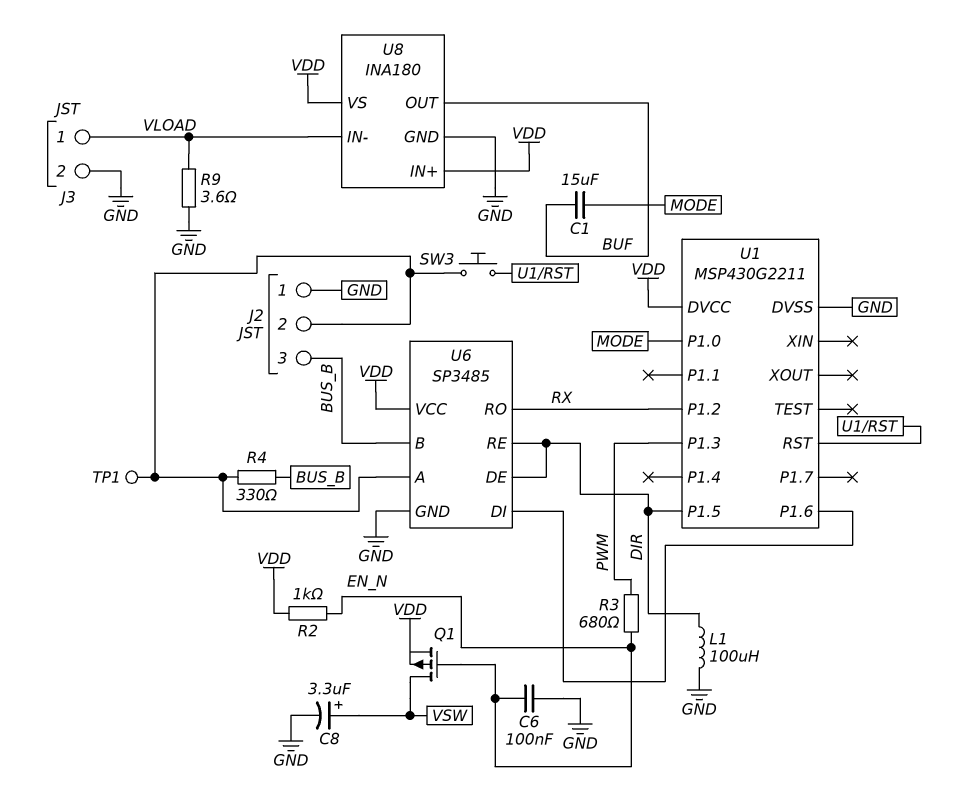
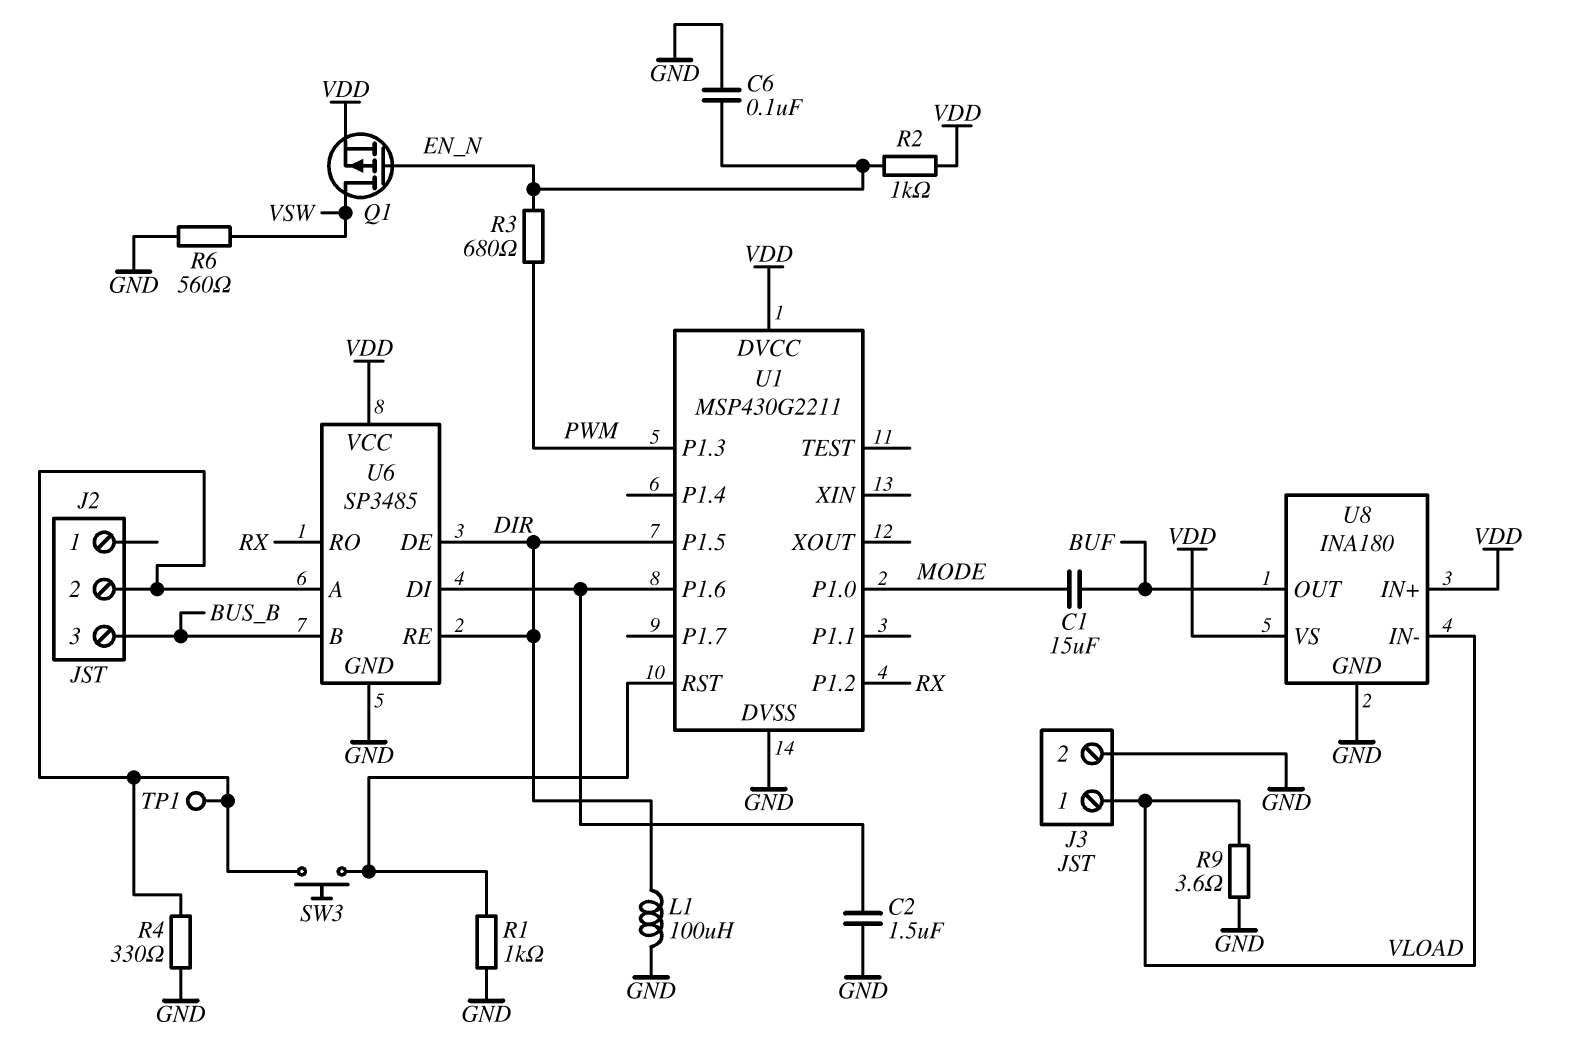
C2: none -> 1.5uF (GND, U1/P1.6)
C8: 3.3uF (plus VSW, minus GND) -> none
J2 pin 1: GND -> none
R1: none -> 1k (GND, U1/RST)
R4: 330 (BUS_B, J2/2) -> 330 (GND, J2/2)
R6: none -> 560 (GND, VSW)

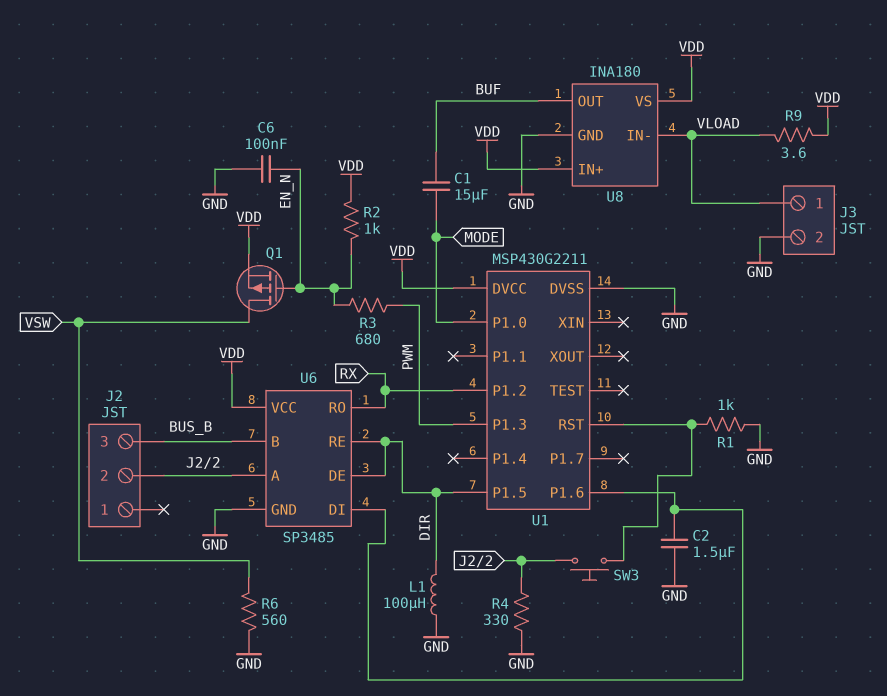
R9: 3.6 (GND, VLOAD) -> 3.6 (VDD, VLOAD)
TP1: test point (J2/2) -> none

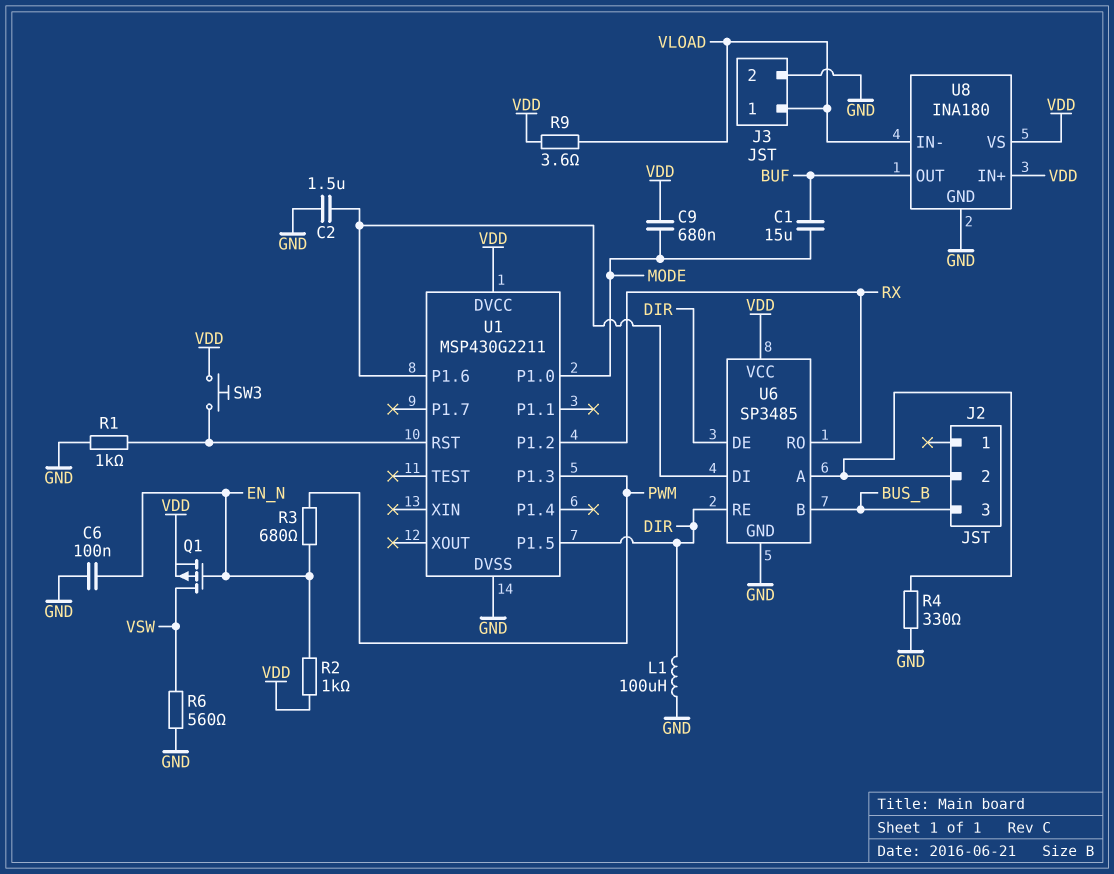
C9: none -> 680nF (MODE, VDD)
SW3: button (J2/2, U1/RST) -> button (U1/RST, VDD)

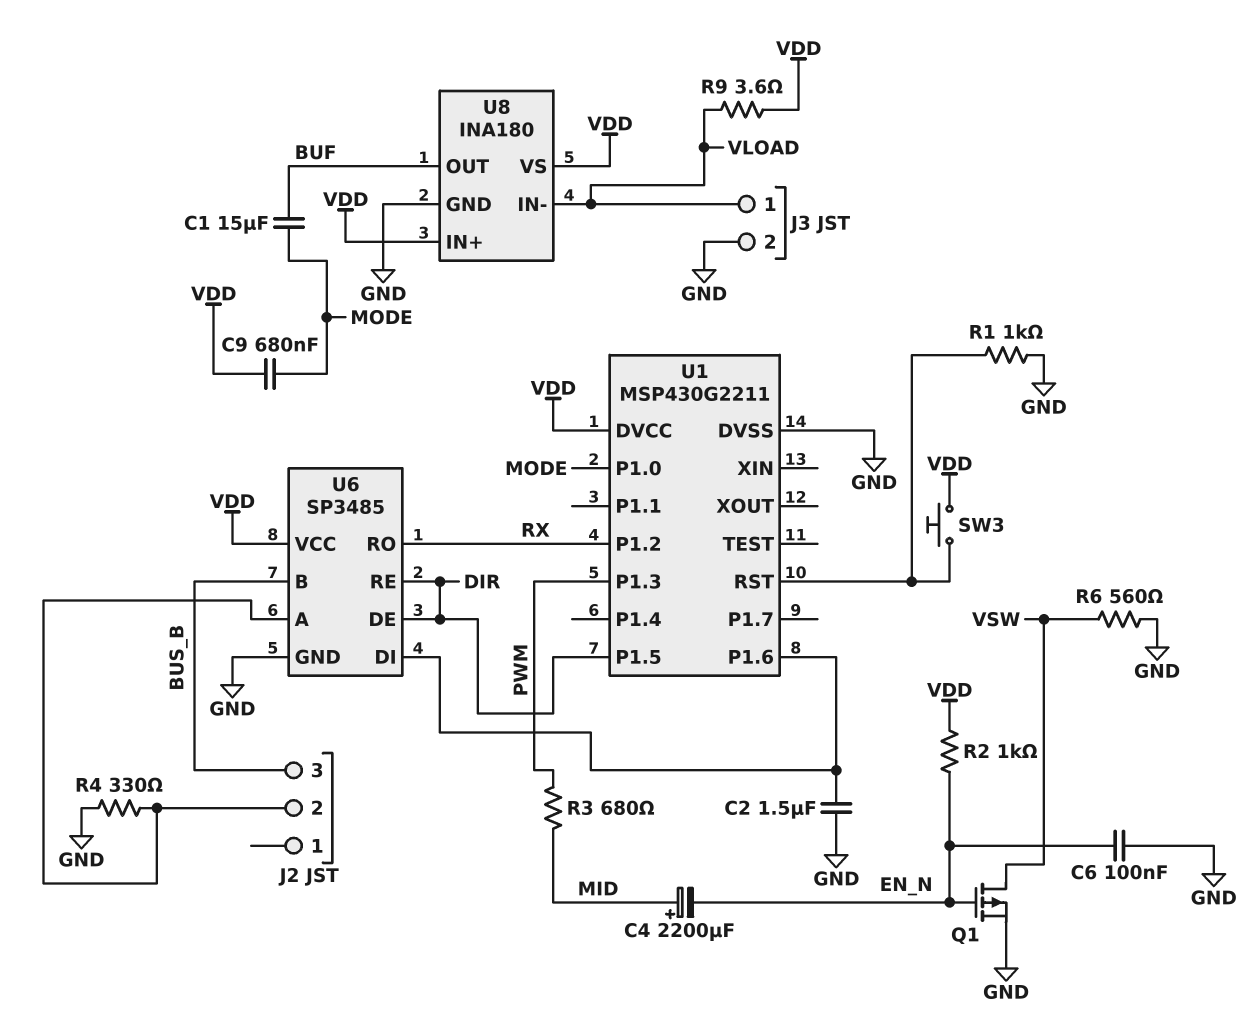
C4: none -> 2200uF (plus MID, minus EN_N)
L1: 100uH (DIR, GND) -> none
Q1: PMOS (G EN_N, D VSW, S VDD) -> PMOS (G EN_N, D VSW, S GND)
R3: 680 (EN_N, PWM) -> 680 (MID, PWM)

